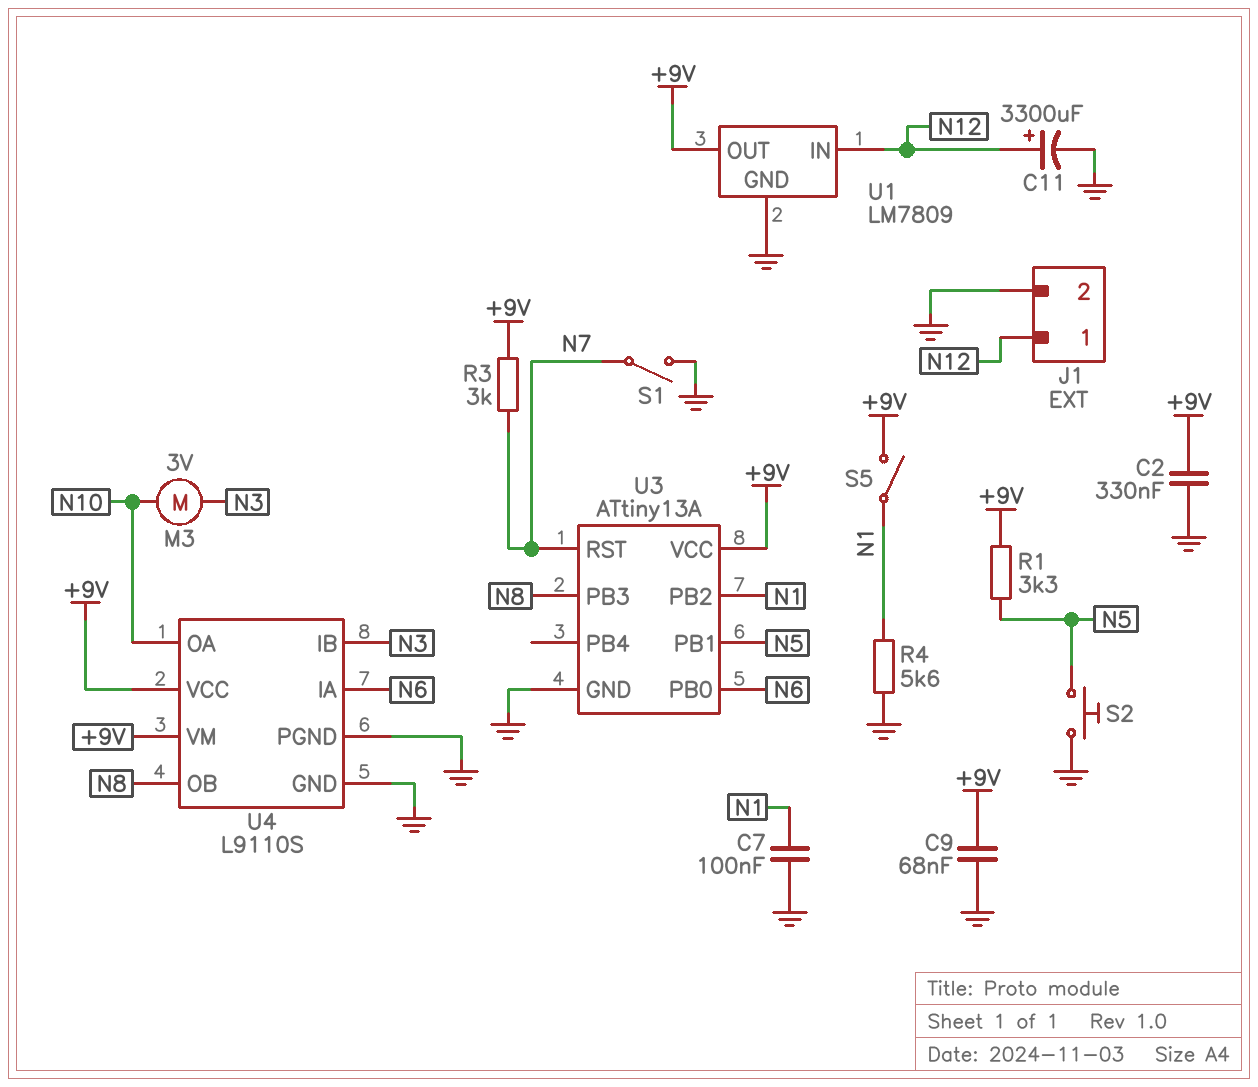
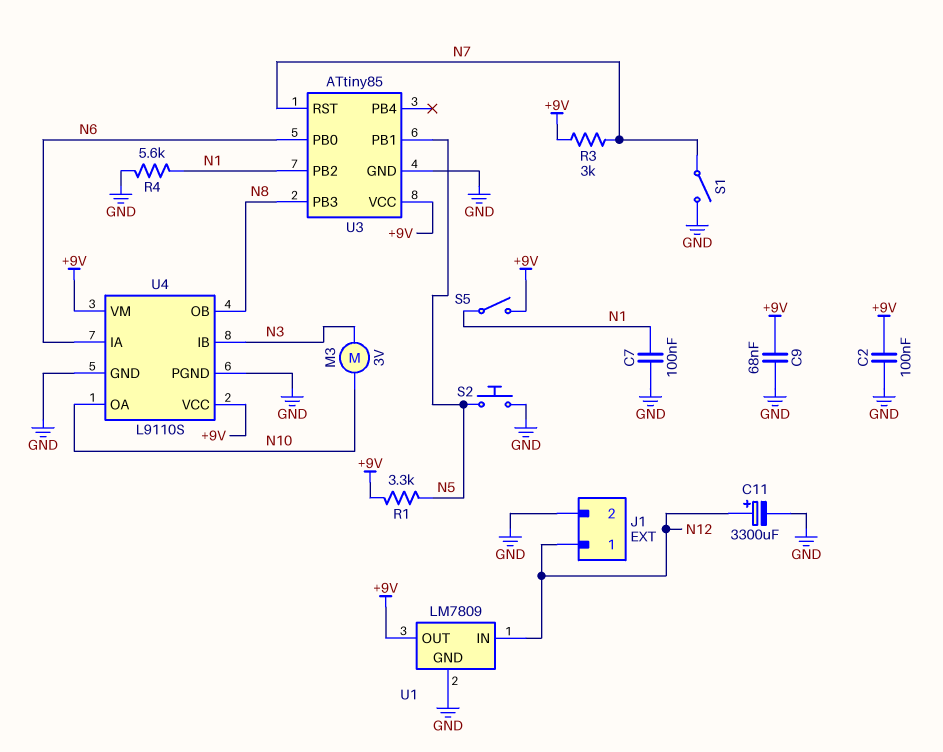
C2: 330nF (+9V, GND) -> 100nF (+9V, GND)
U3: ATtiny13A -> ATtiny85

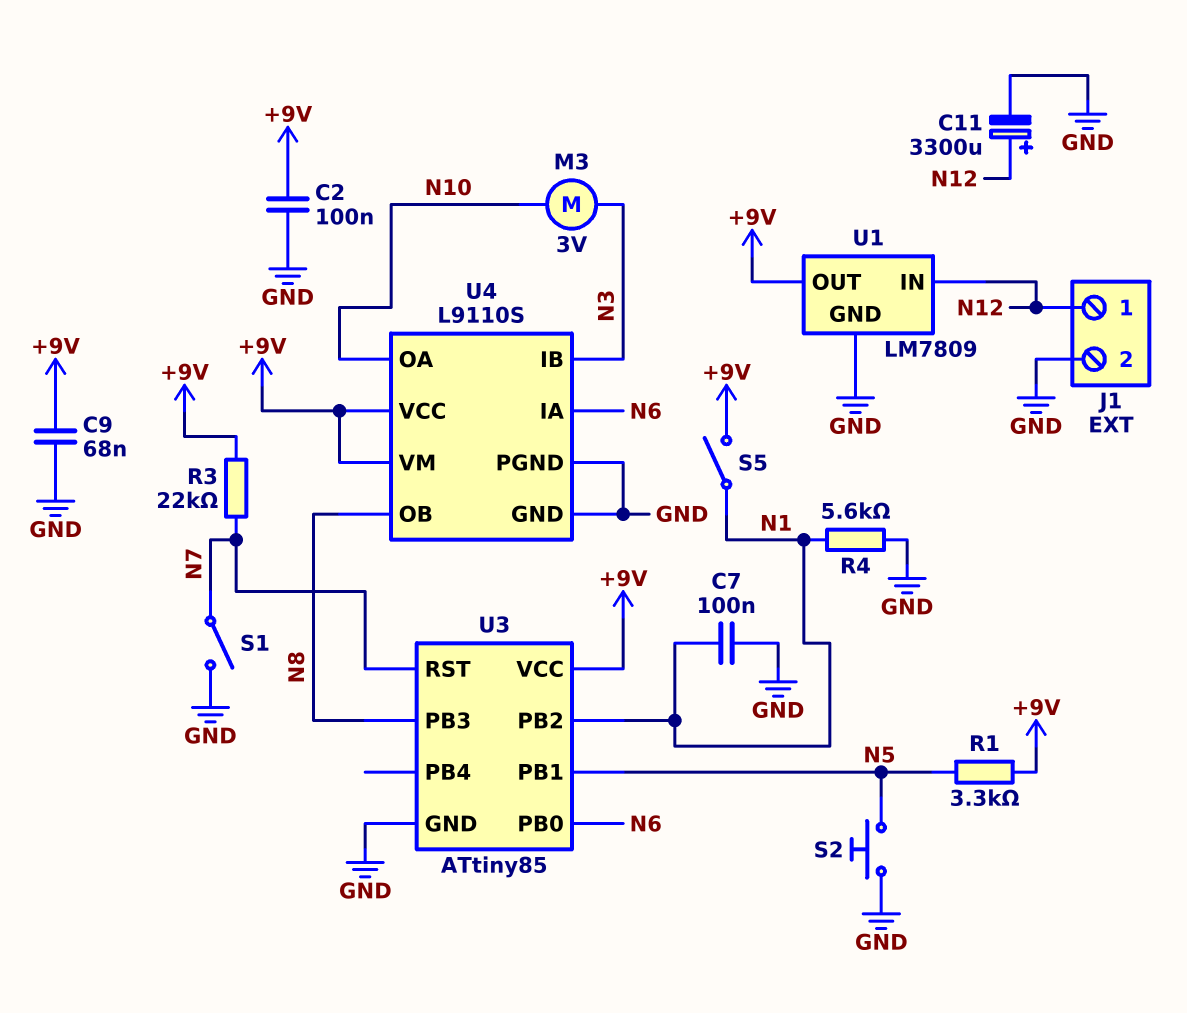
R3: 3k (+9V, N7) -> 22k (+9V, N7)

